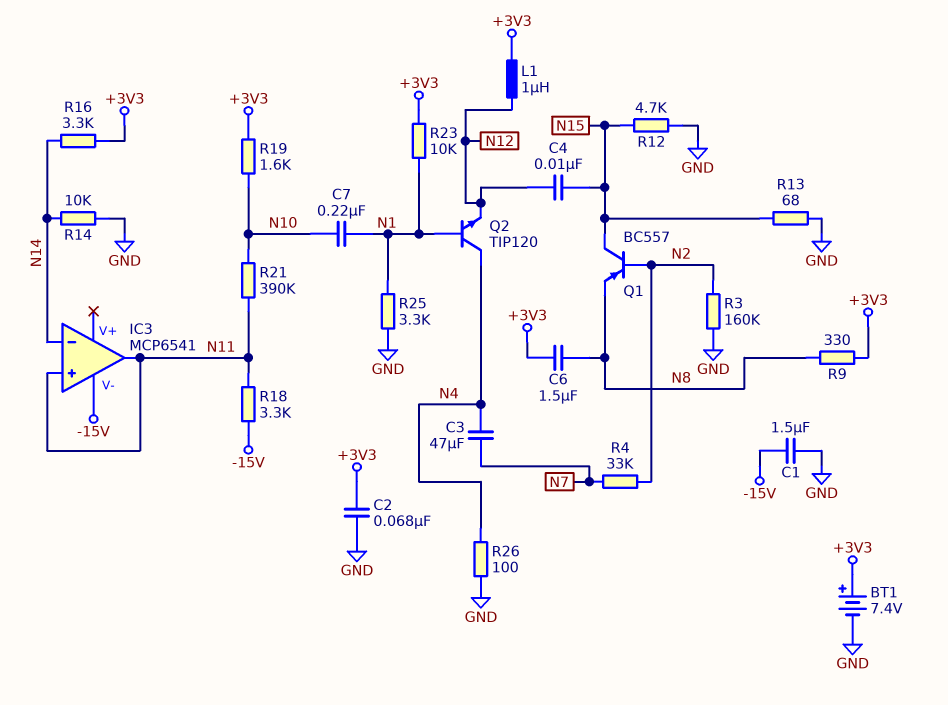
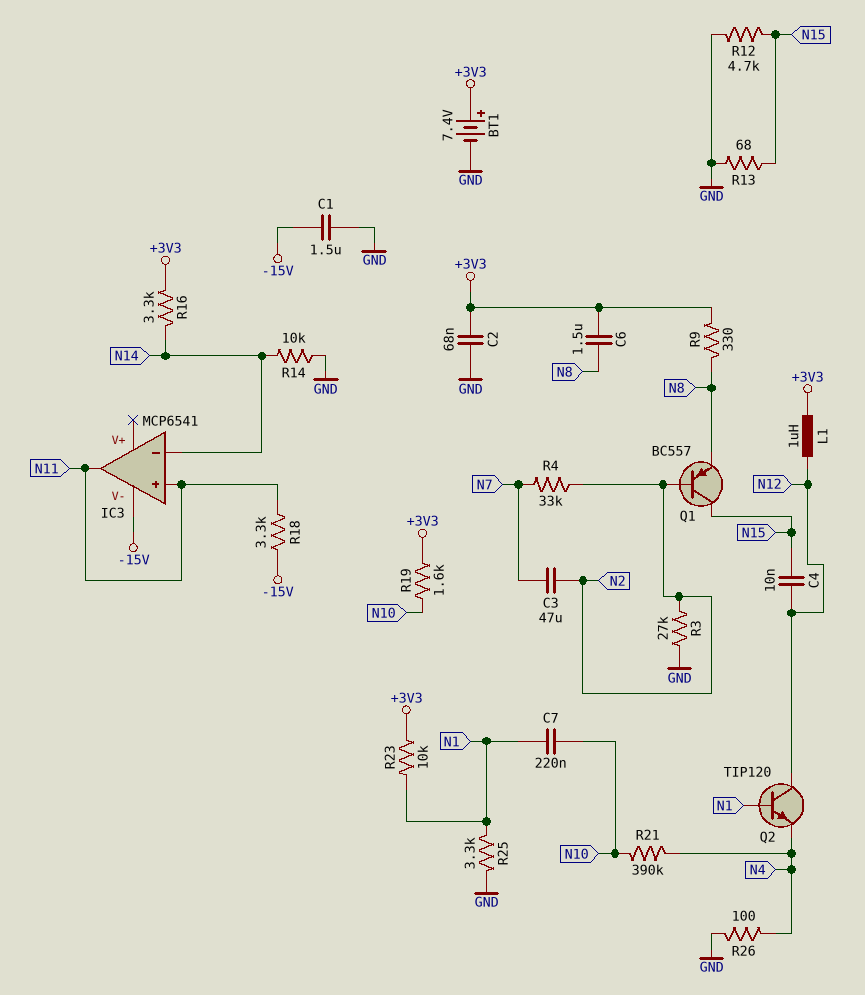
C3: 47uF (N4, N7) -> 47uF (N2, N7)
Q2: NPN TIP120 (B N1, C N4, E N12) -> NPN TIP120 (B N1, C N12, E N4)
R3: 160k (GND, N2) -> 27k (GND, N2)
R21: 390k (N10, N11) -> 390k (N4, N10)

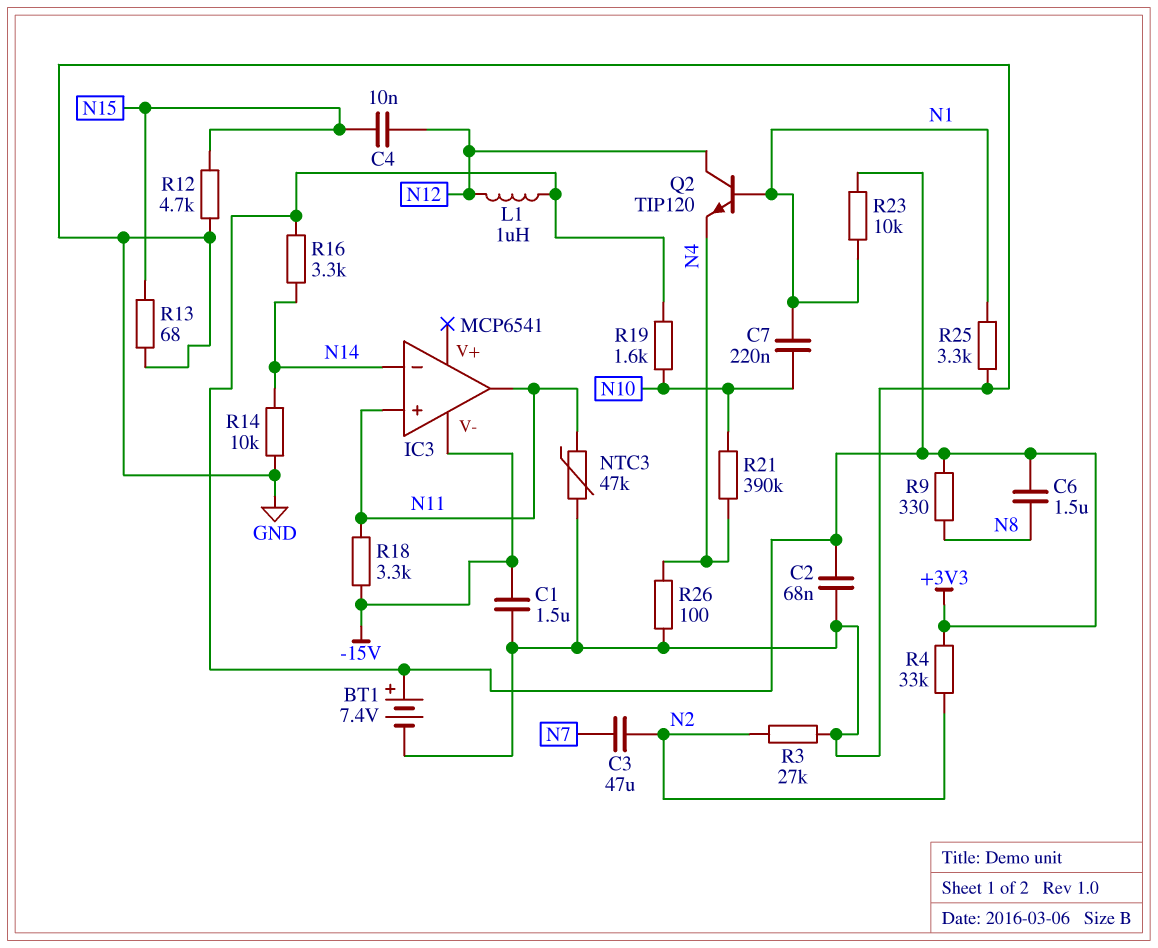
NTC3: none -> 47k (GND, N11)
Q1: PNP BC557 (B N2, C N15, E N8) -> none
R4: 33k (N2, N7) -> 33k (+3V3, N2)

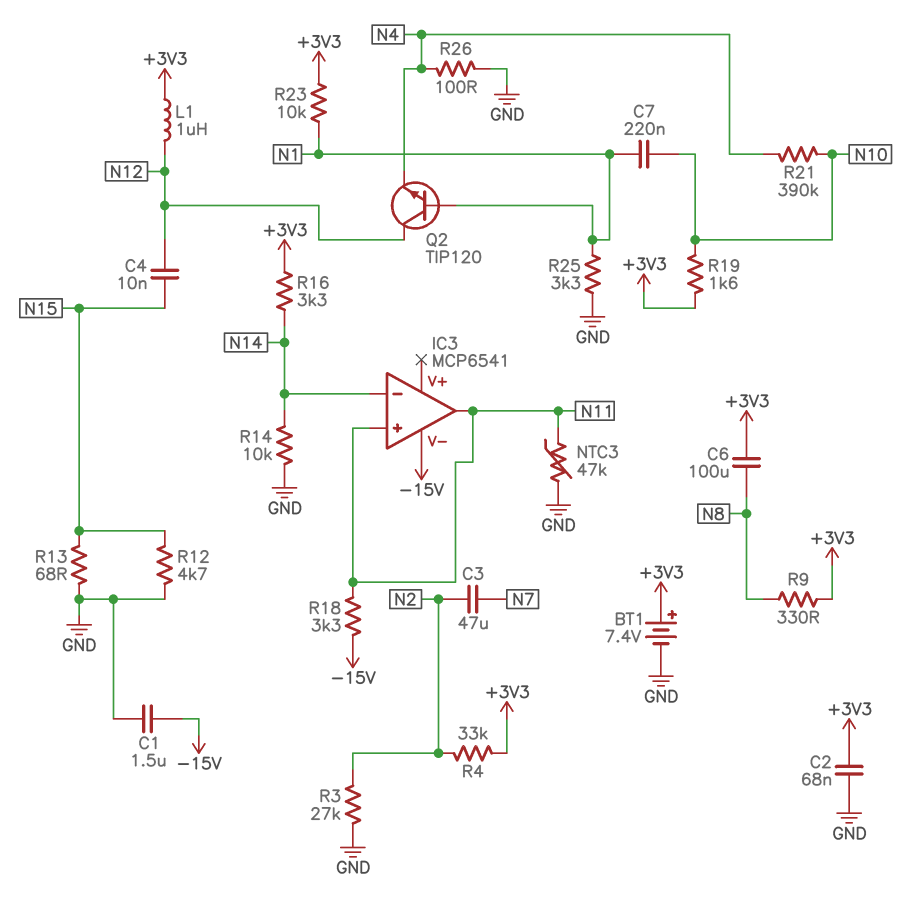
C6: 1.5uF (+3V3, N8) -> 100uF (+3V3, N8)

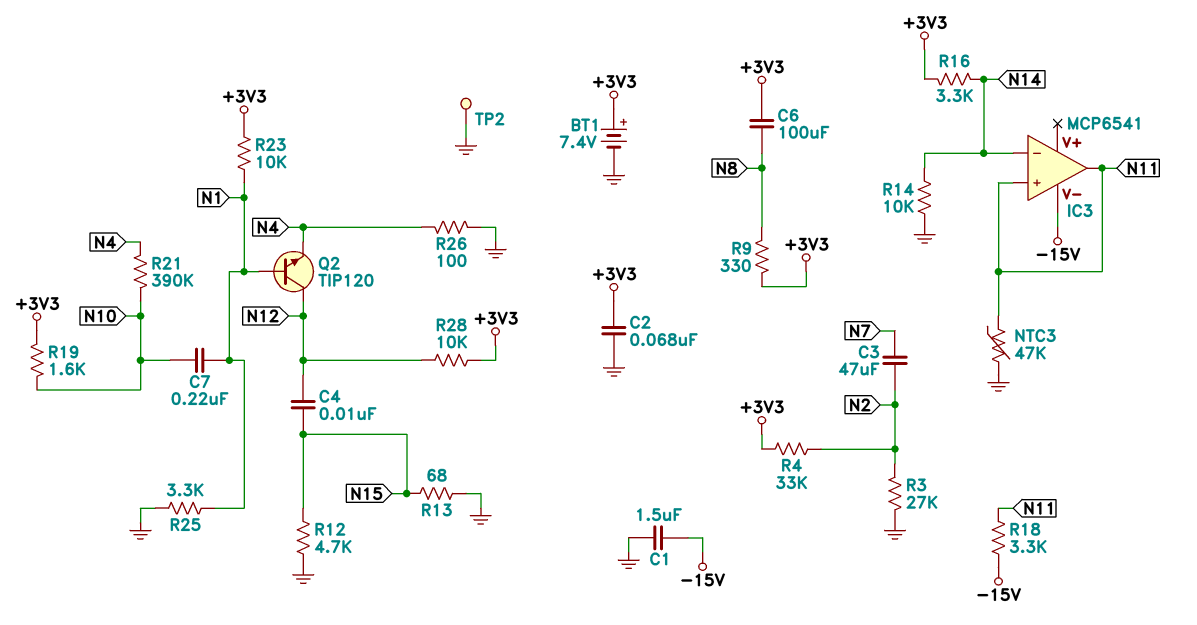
L1: 1uH (+3V3, N12) -> none
R28: none -> 10k (+3V3, N12)
TP2: none -> test point (GND)

